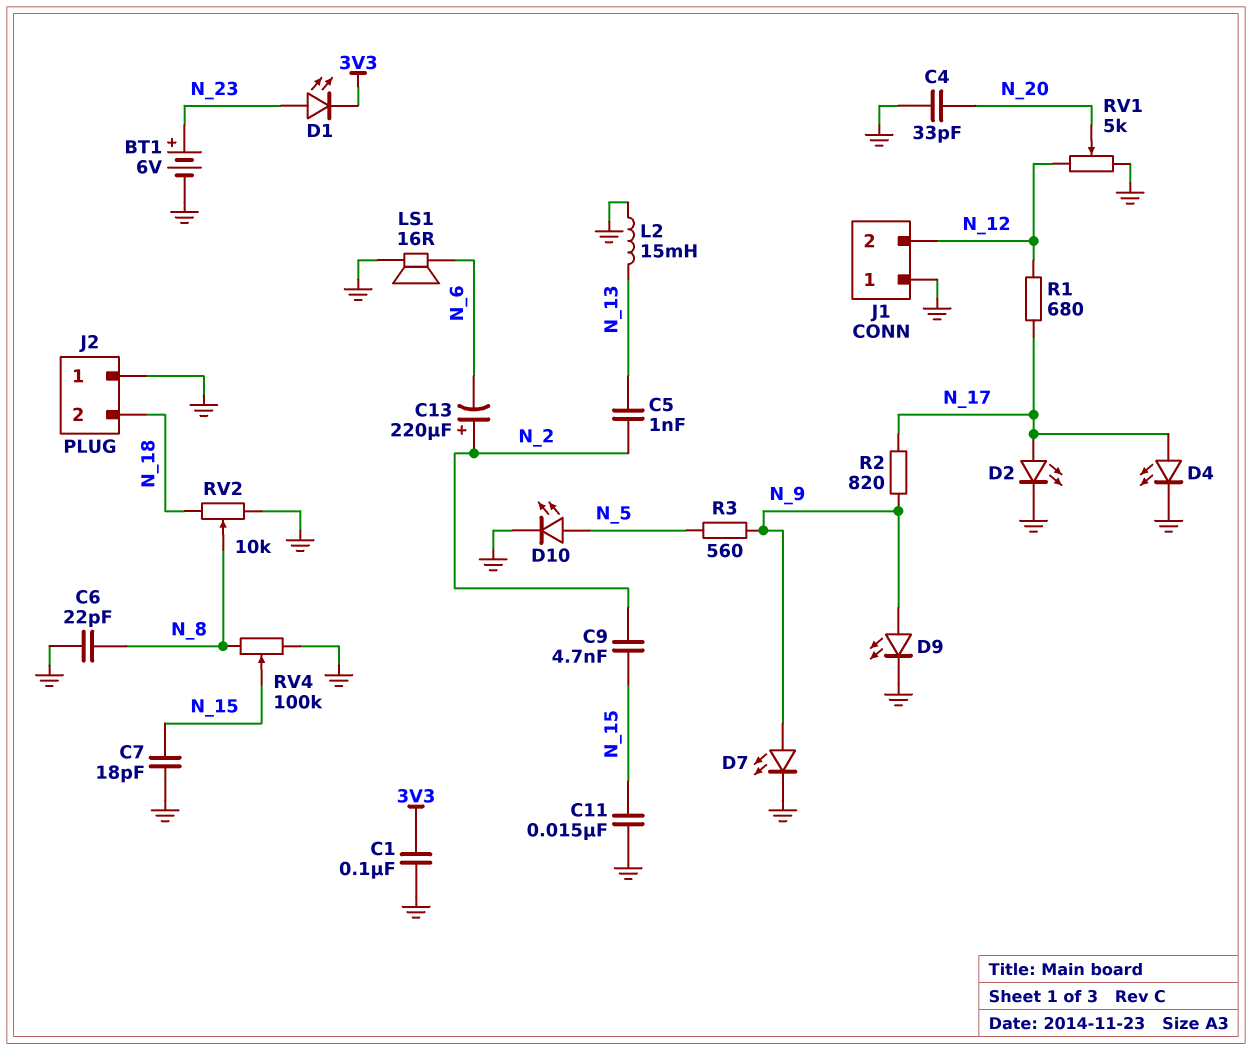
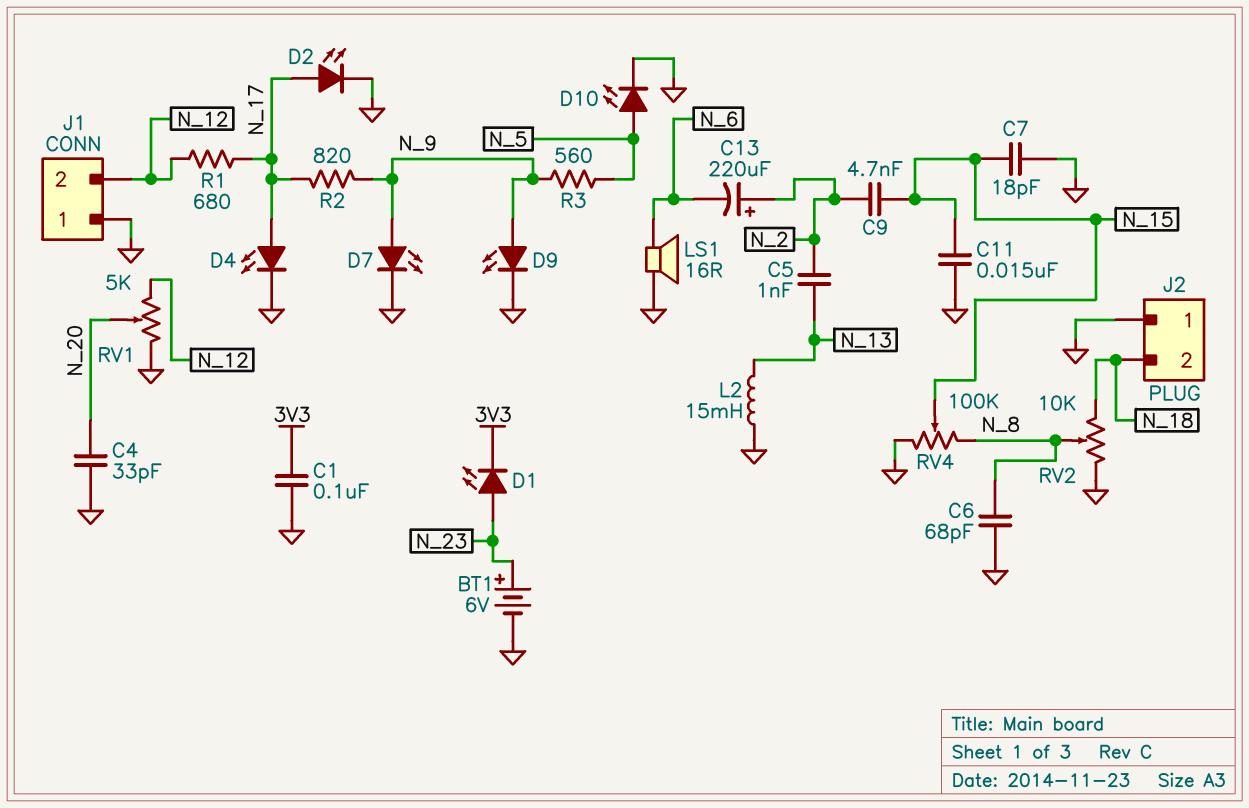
C6: 22pF (GND, N_8) -> 68pF (GND, N_8)

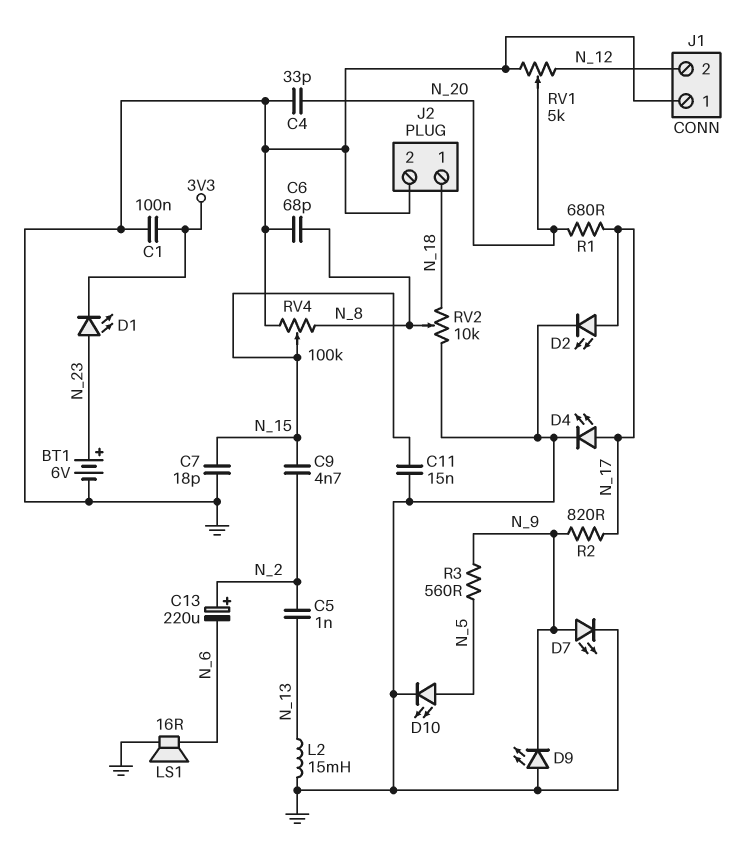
D9: LED (A N_9, K GND) -> LED (A GND, K N_9)
J2 pin 1: GND -> N_18
J2 pin 2: N_18 -> GND
R1: 680 (N_12, N_17) -> 680 (N_17, N_20)

